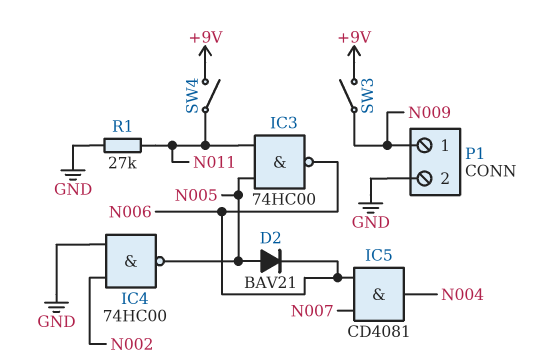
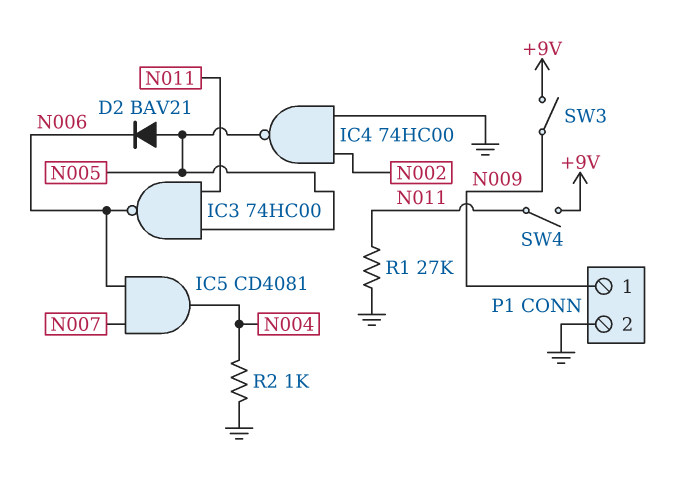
R2: none -> 1k (GND, N004)

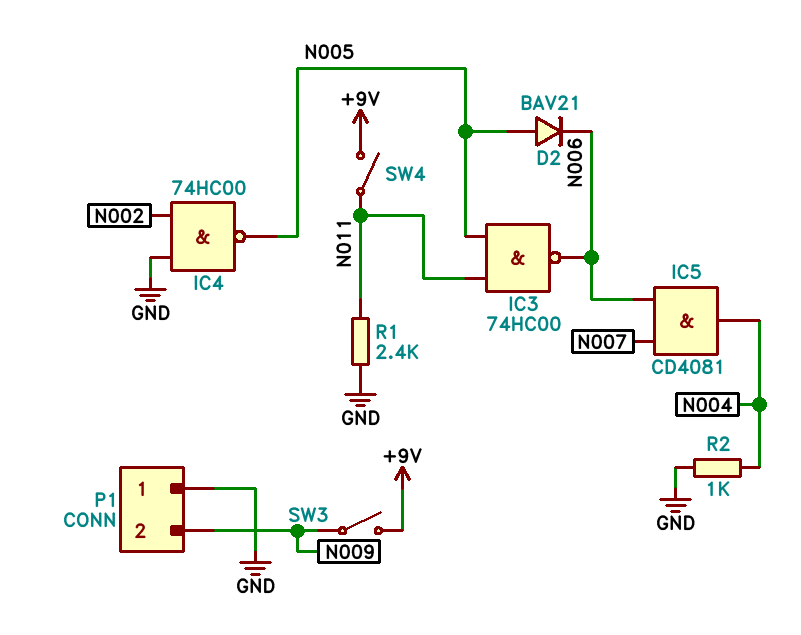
P1 pin 1: N009 -> GND
P1 pin 2: GND -> N009
R1: 27k (GND, N011) -> 2.4k (GND, N011)

